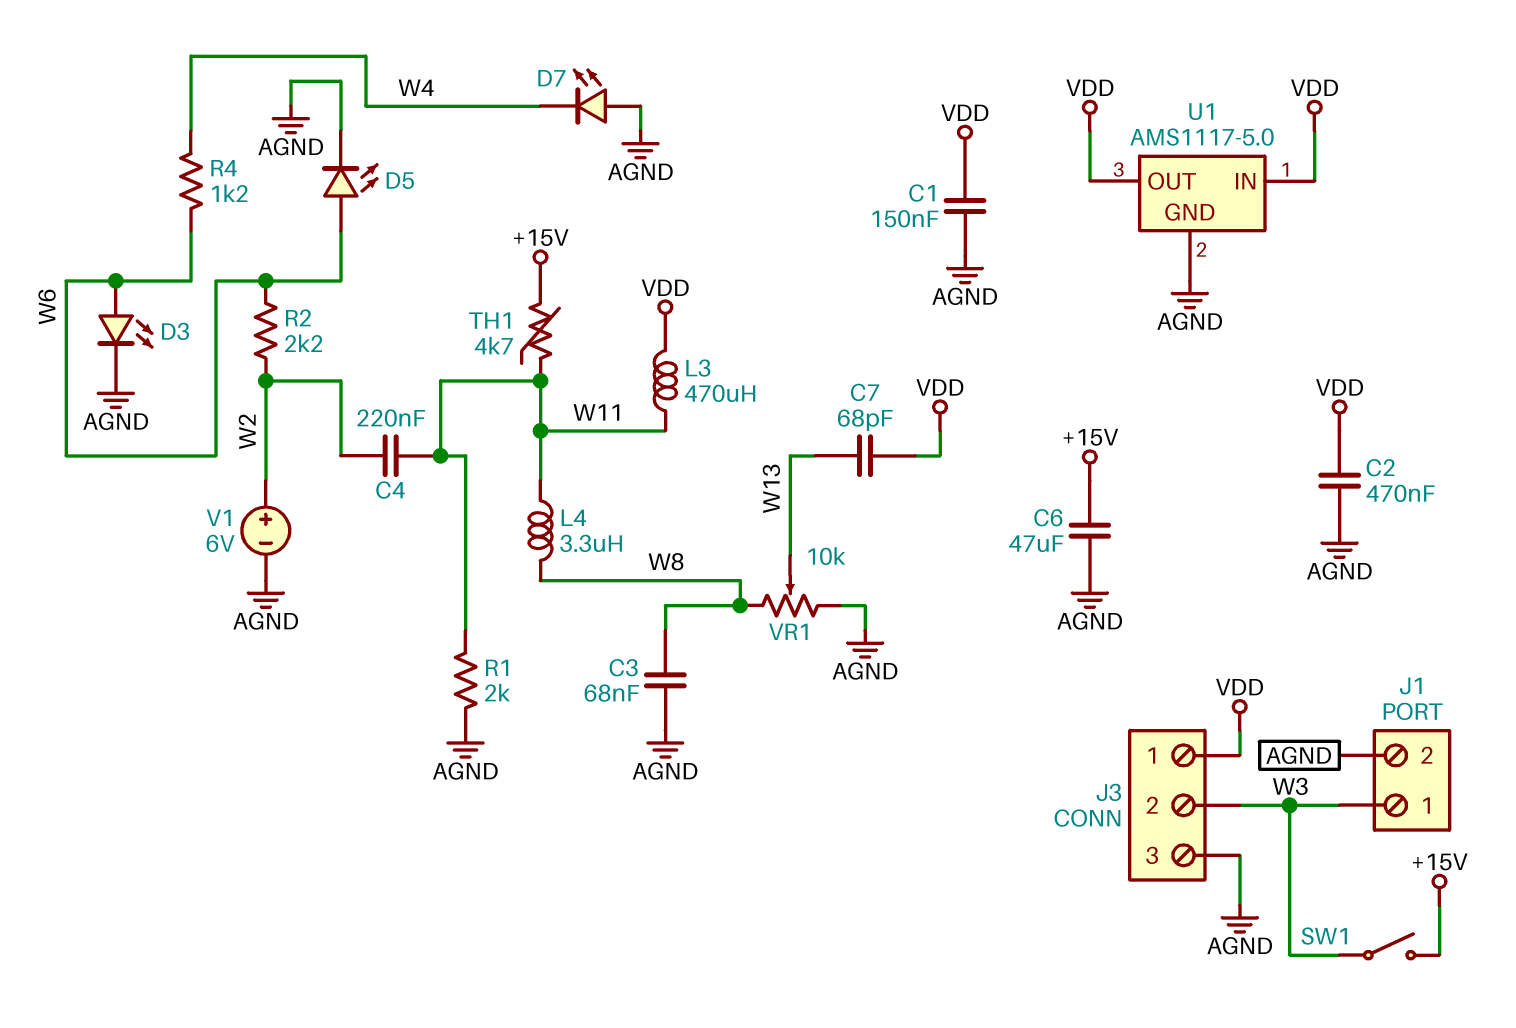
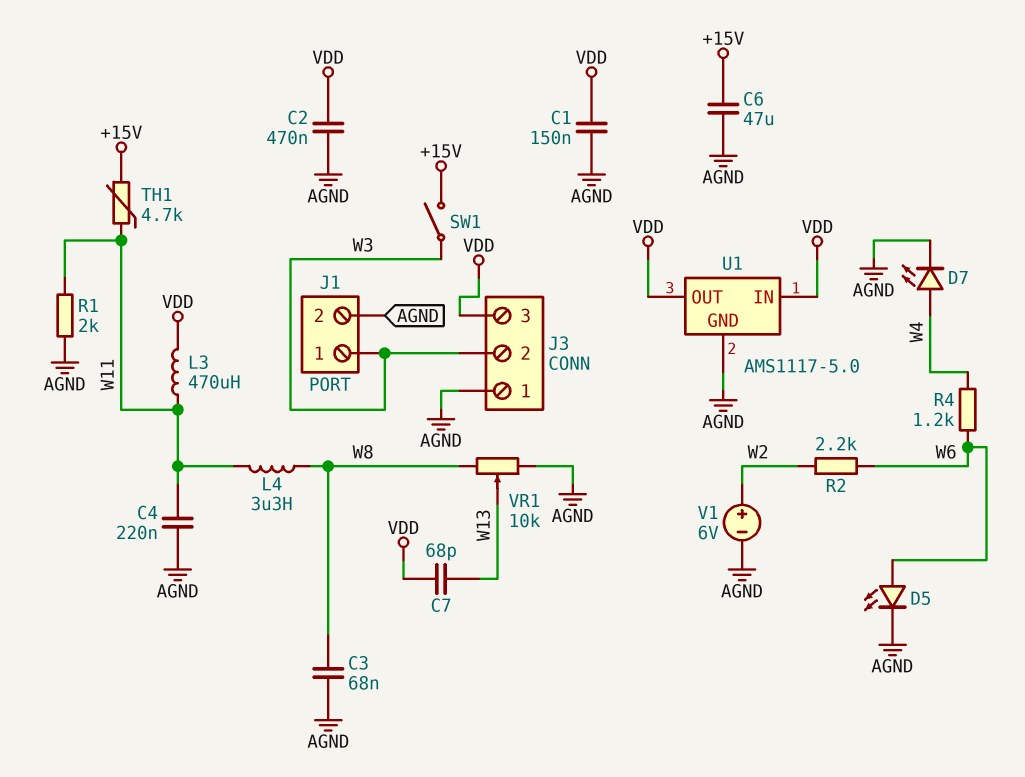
C4: 220nF (W2, W11) -> 220nF (AGND, W11)
D3: LED (A W6, K AGND) -> none
D7: LED (A AGND, K W4) -> LED (A W4, K AGND)
J3 pin 1: VDD -> AGND
J3 pin 3: AGND -> VDD

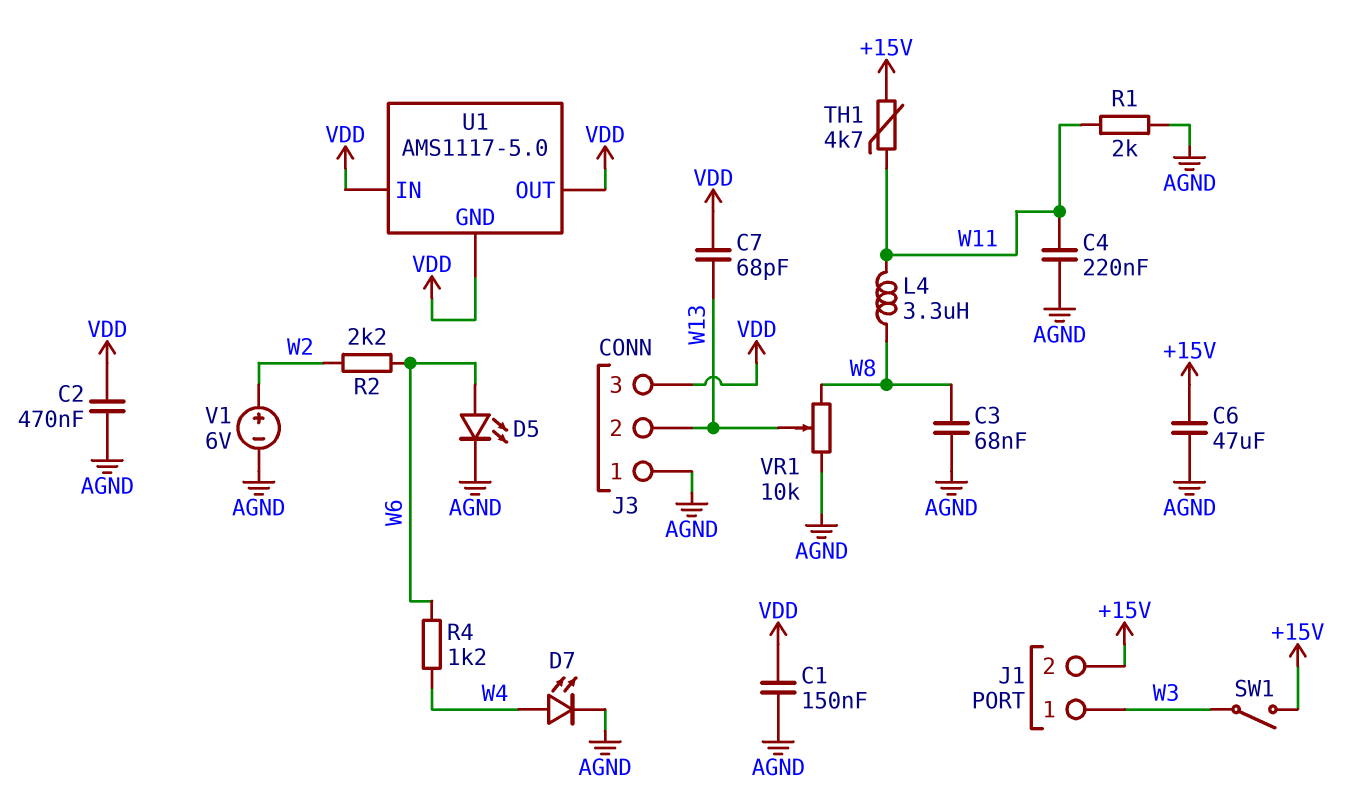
J1 pin 2: AGND -> +15V
J3 pin 2: W3 -> W13
L3: 470uH (VDD, W11) -> none
U1 pin GND: AGND -> VDD

